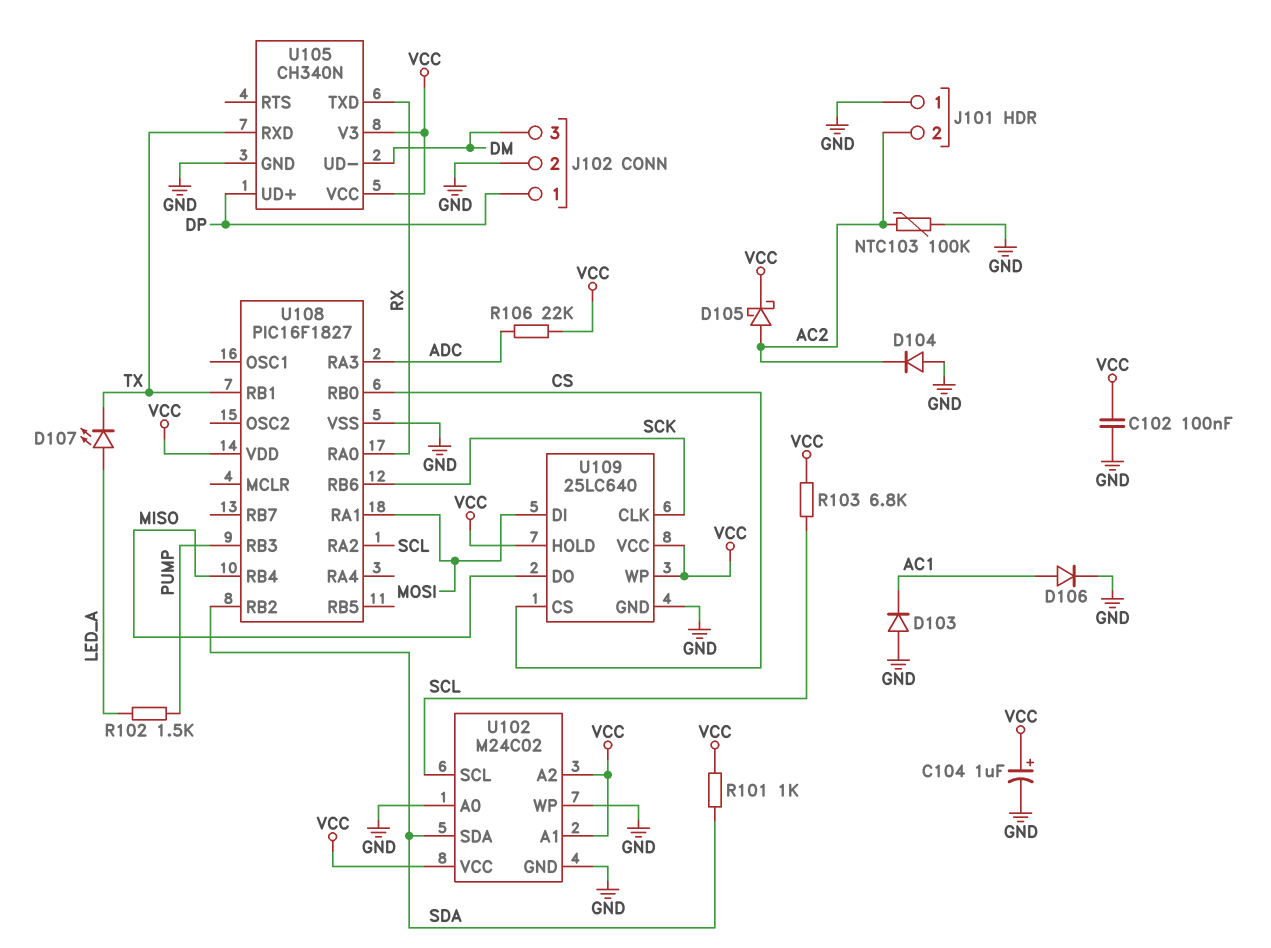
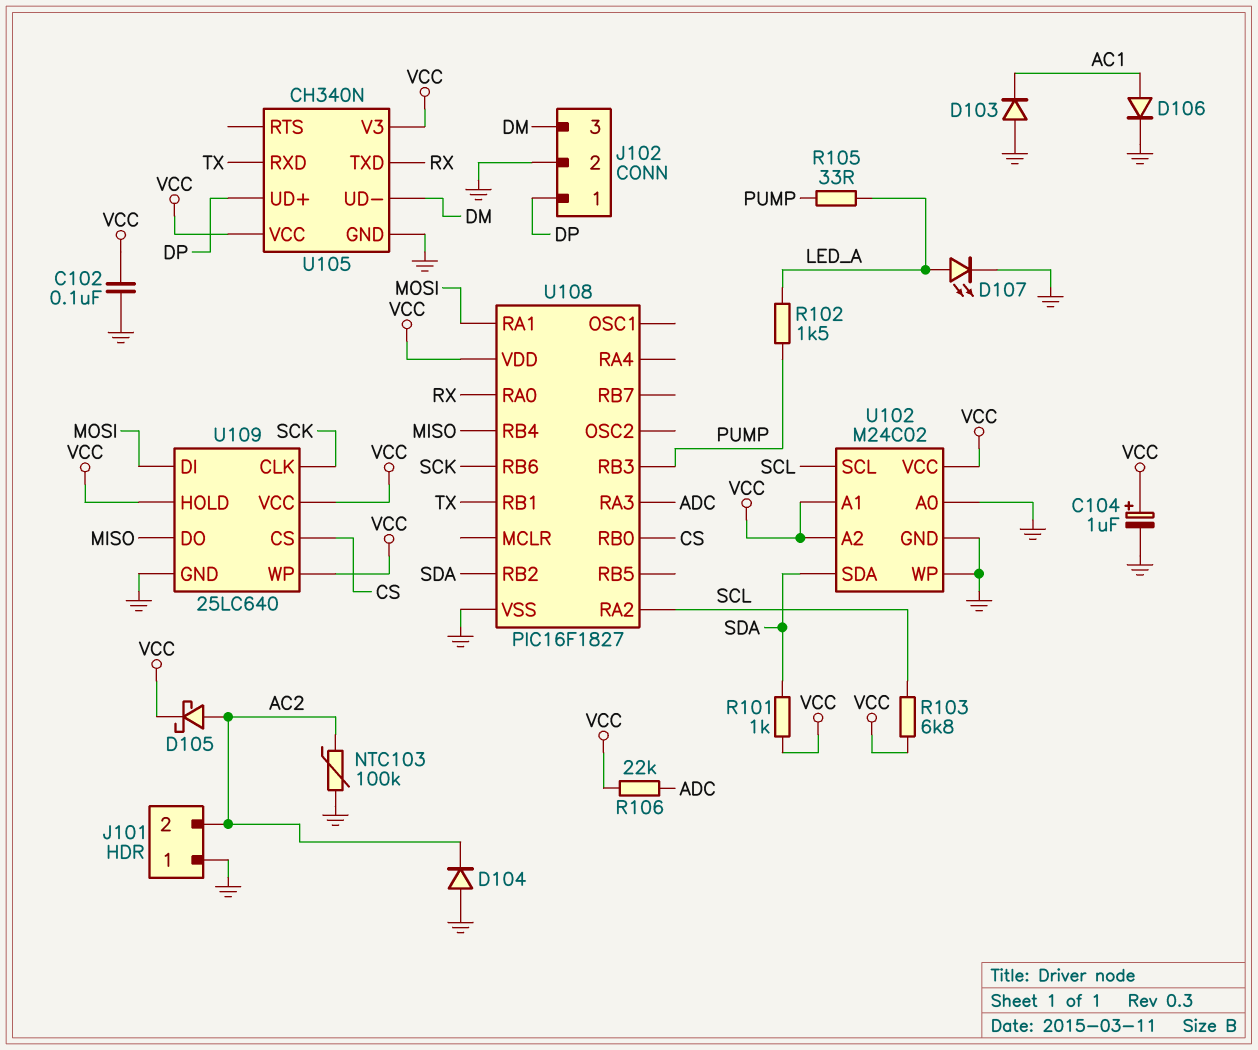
D107: LED (A LED_A, K TX) -> LED (A LED_A, K GND)
R105: none -> 33 (LED_A, PUMP)

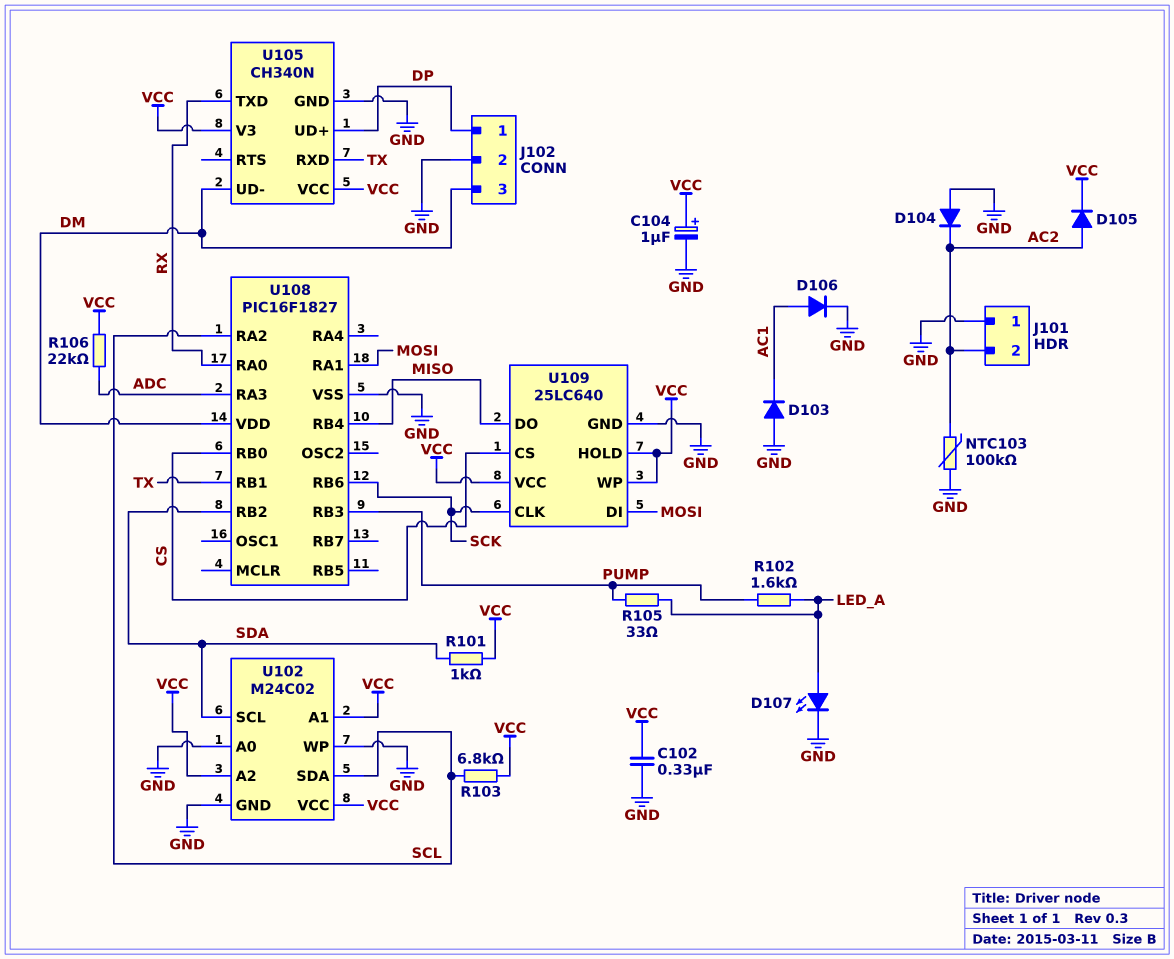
C102: 100nF (GND, VCC) -> 330nF (GND, VCC)
D105: schottky (A AC2, K VCC) -> diode (A AC2, K VCC)
R102: 1.5k (LED_A, PUMP) -> 1.6k (LED_A, PUMP)
U102 pin SCL: SCL -> SDA
U102 pin SDA: SDA -> SCL
U108 pin VDD: VCC -> DM

